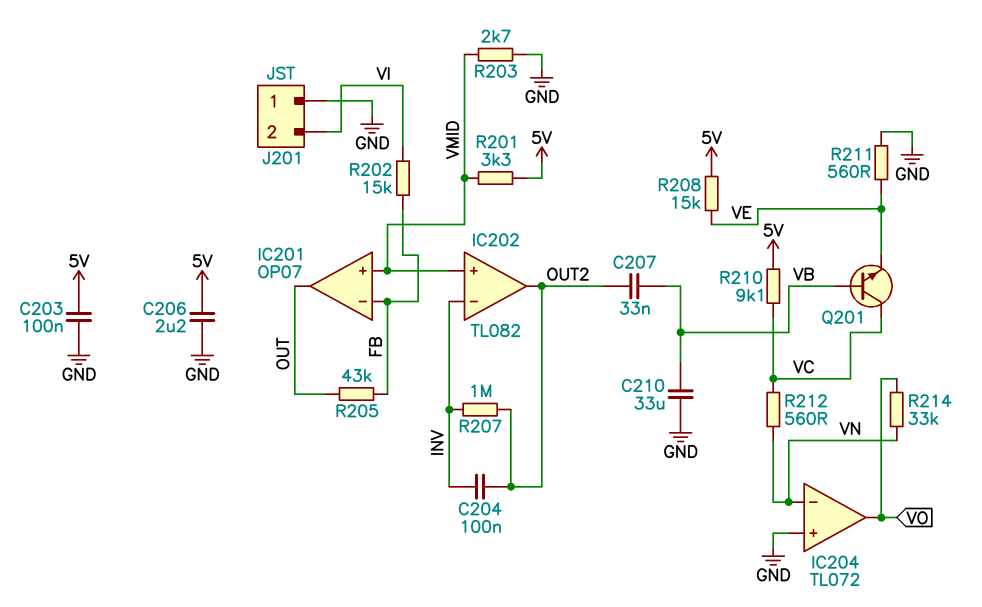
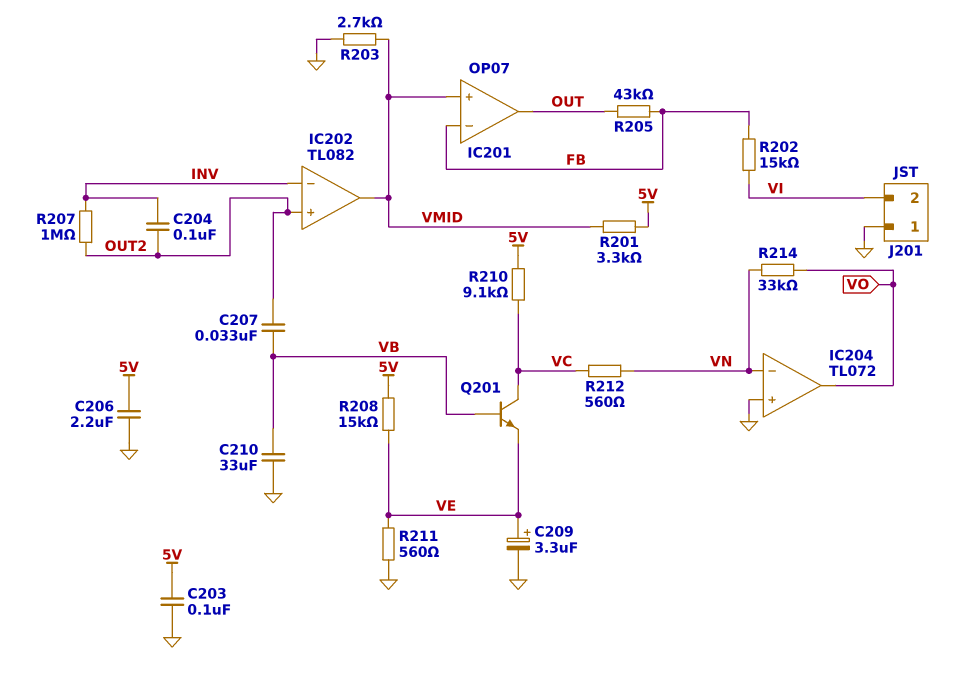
C209: none -> 3.3uF (plus VE, minus GND)
IC202 pin in+: VMID -> OUT2
IC202 pin out: OUT2 -> VMID

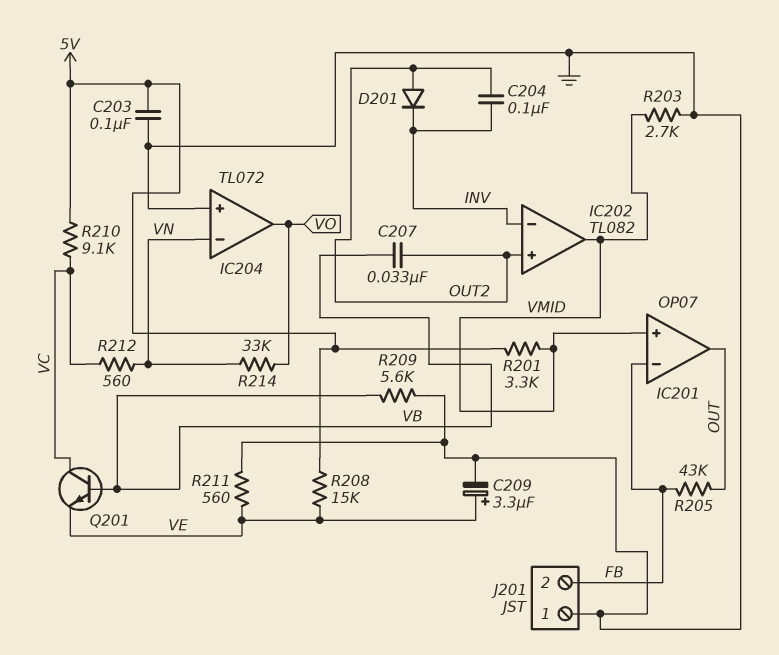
C206: 2.2uF (5V, GND) -> none
C210: 33uF (GND, VB) -> none
D201: none -> diode (A OUT2, K INV)
J201 pin 2: VI -> FB
R202: 15k (FB, VI) -> none
R207: 1M (INV, OUT2) -> none
R209: none -> 5.6k (GND, VB)

